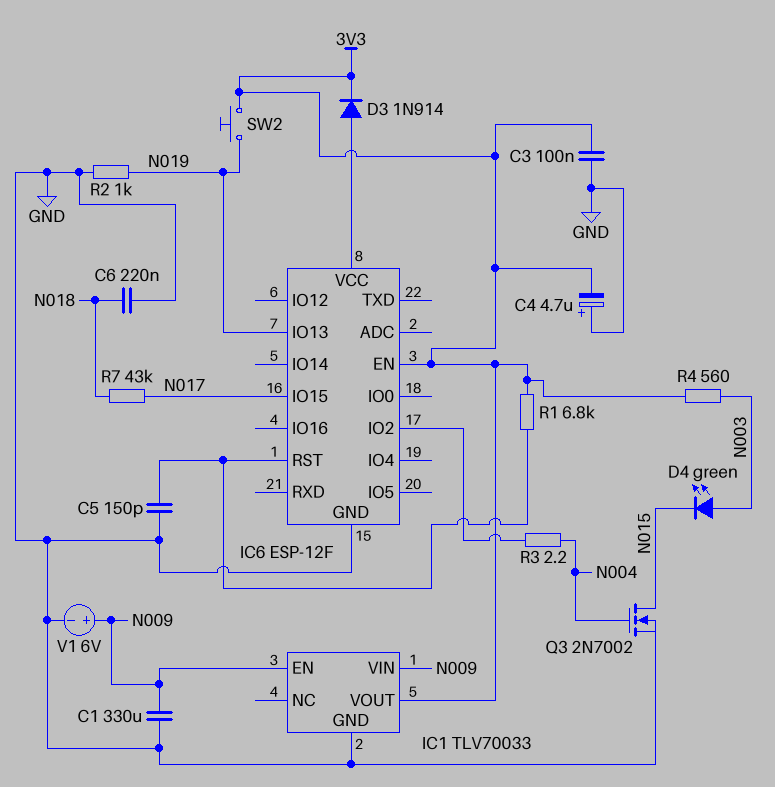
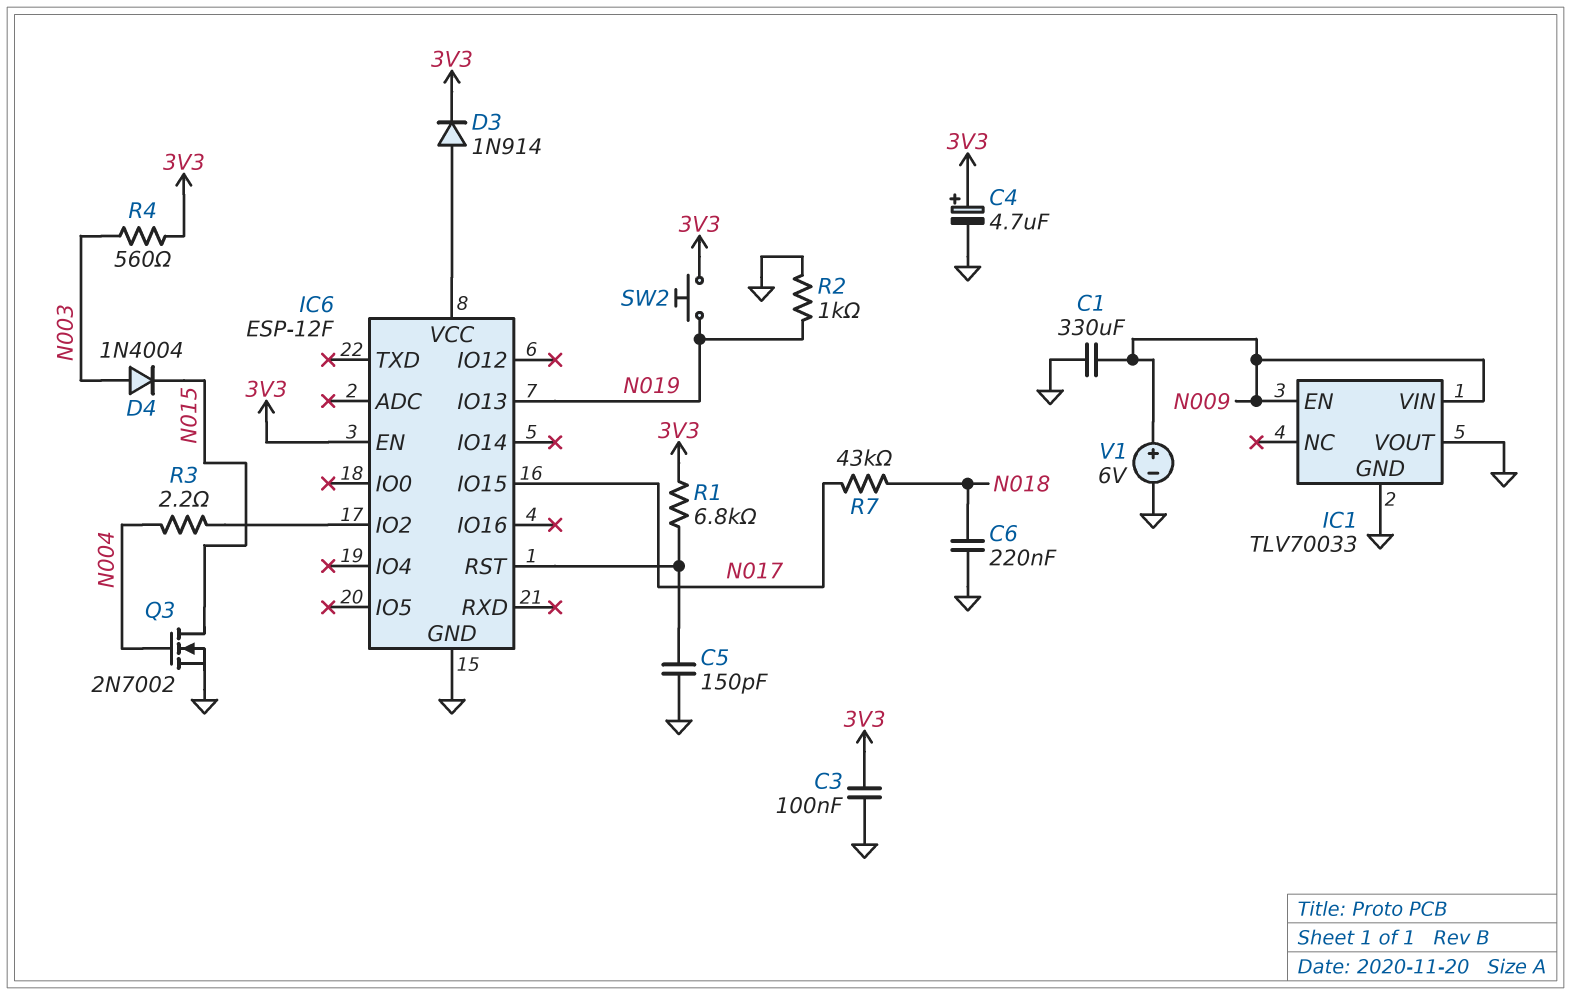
C4: 4.7uF (plus GND, minus 3V3) -> 4.7uF (plus 3V3, minus GND)
D4: LED green (A N003, K N015) -> diode 1N4004 (A N003, K N015)
IC1 pin VOUT: 3V3 -> GND

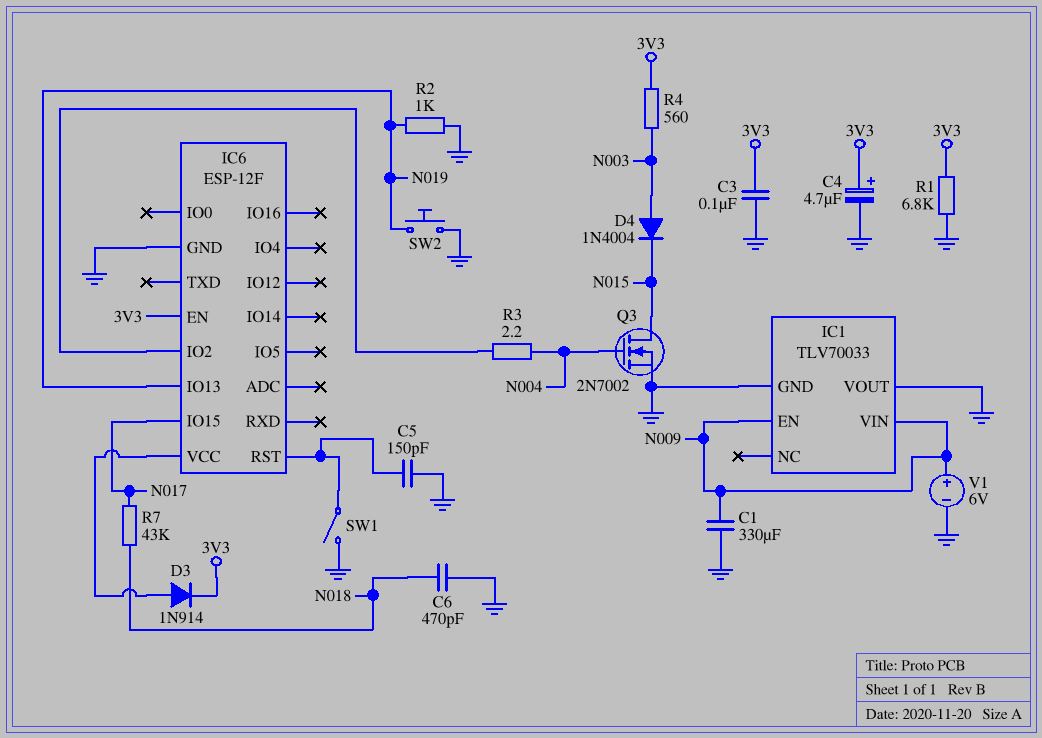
C6: 220nF (GND, N018) -> 470pF (GND, N018)
R1: 6.8k (3V3, IC6/RST) -> 6.8k (3V3, GND)
SW1: none -> switch (GND, IC6/RST)
SW2: button (3V3, N019) -> button (GND, N019)

